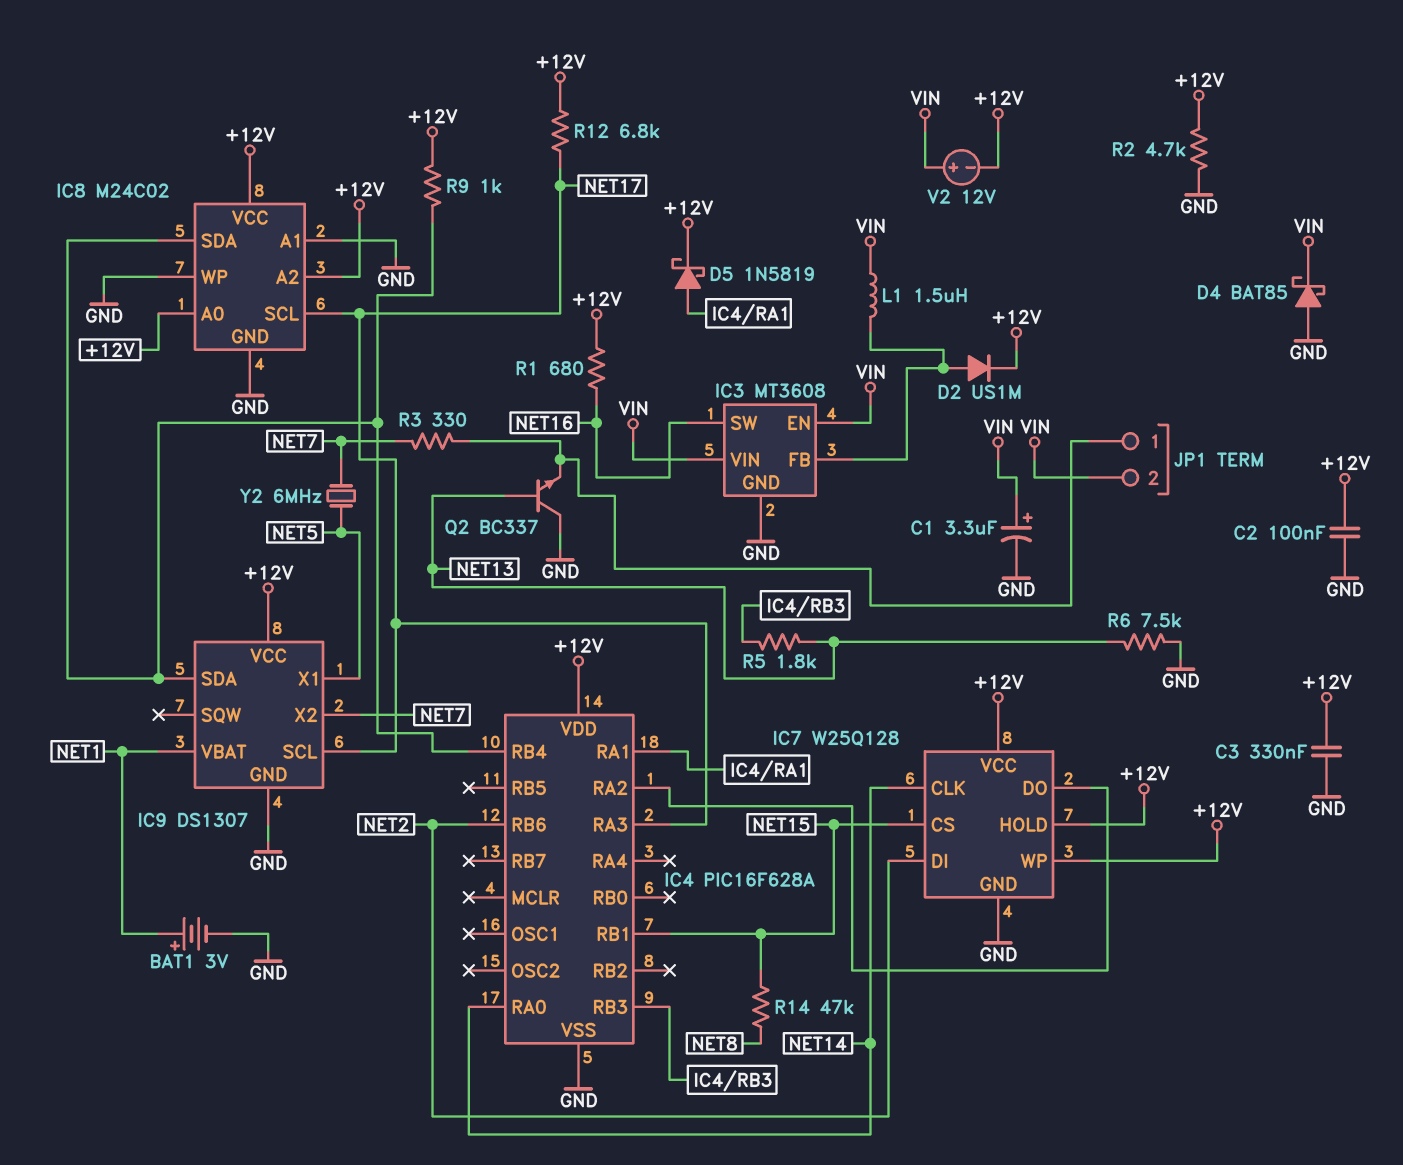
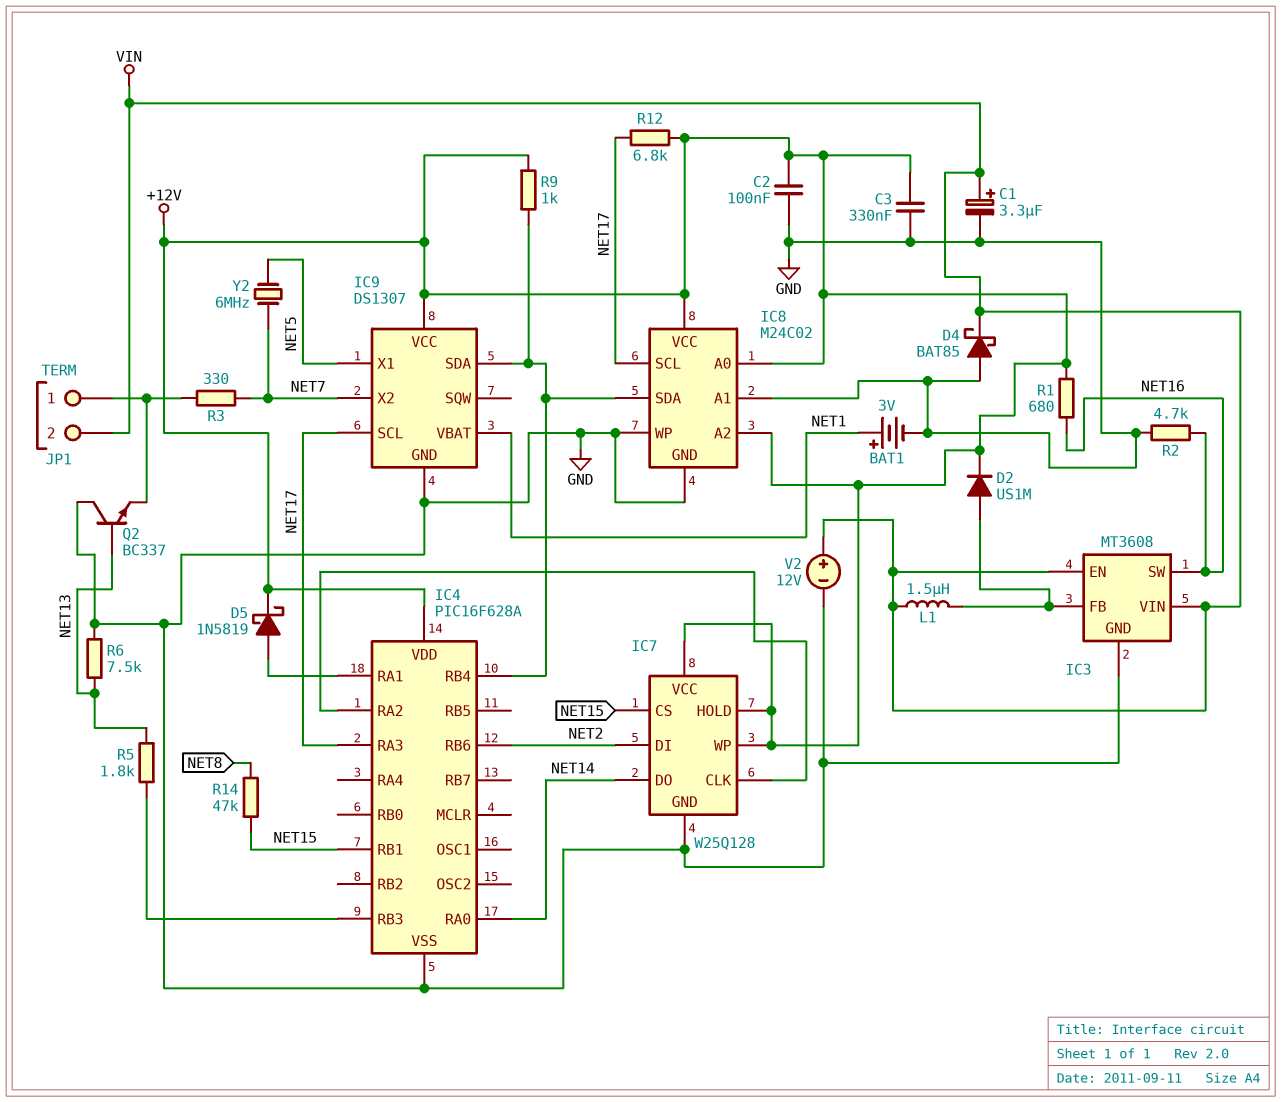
IC7 pin CLK: NET14 -> IC4/RA2
IC7 pin DO: IC4/RA2 -> NET14
R2: 4.7k (+12V, GND) -> 4.7k (GND, NET16)
V2: 12V (plus VIN, minus +12V) -> 12V (plus VIN, minus GND)

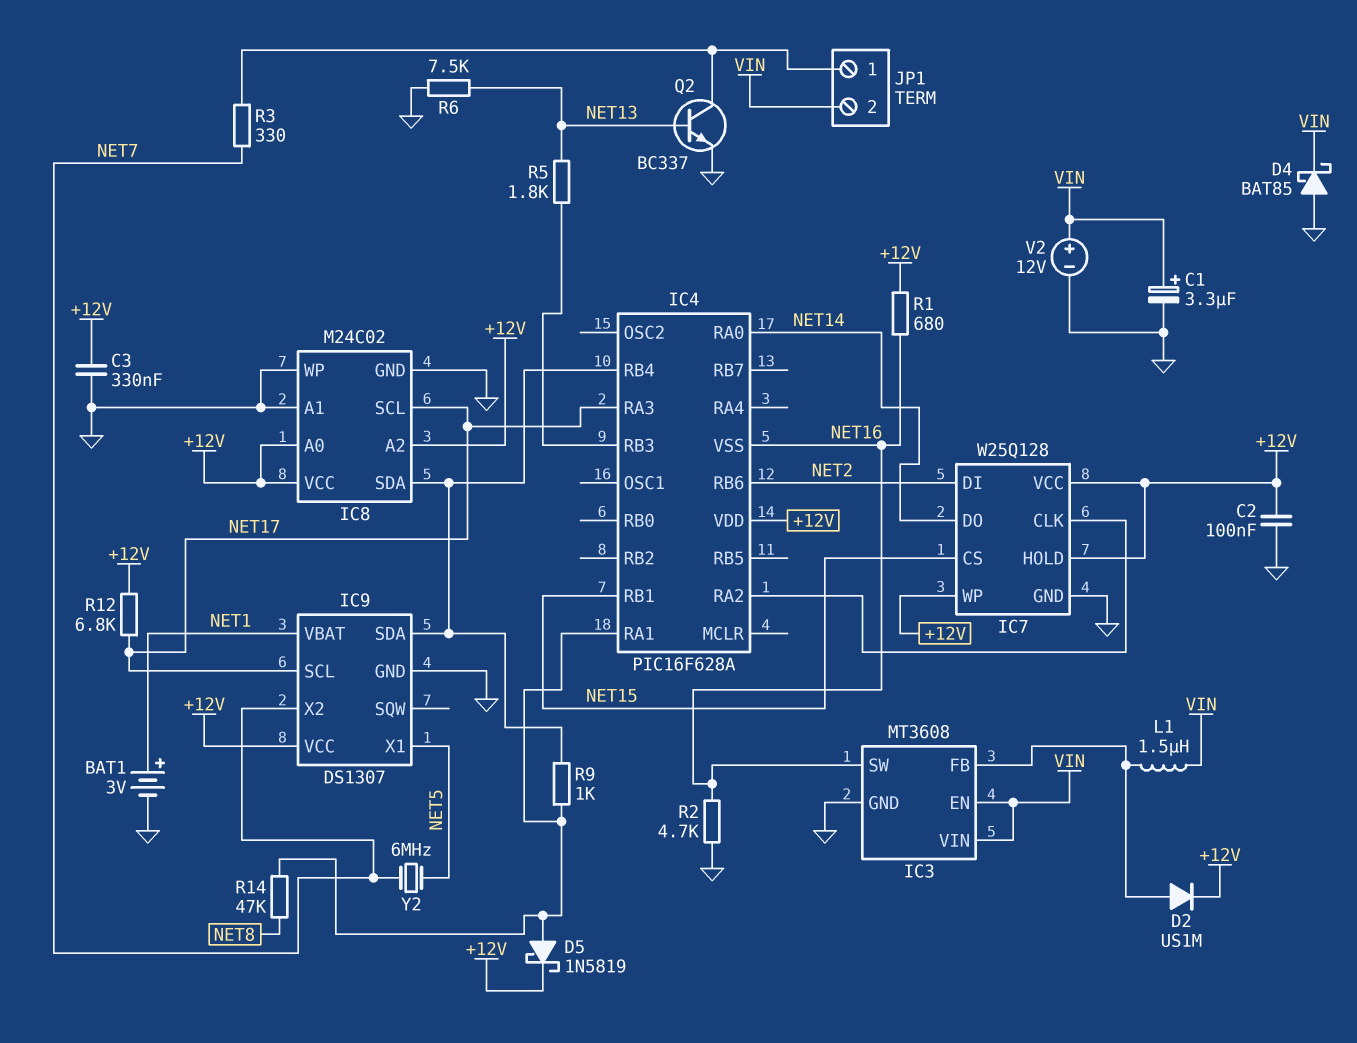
IC4 pin VSS: GND -> NET16
Q2: NPN BC337 (B NET13, C GND, E JP1/1) -> NPN BC337 (B NET13, C JP1/1, E GND)
R9: 1k (+12V, IC4/RB4) -> 1k (IC4/RA1, IC4/RB4)
R14: 47k (NET8, NET15) -> 47k (IC4/RA1, NET8)

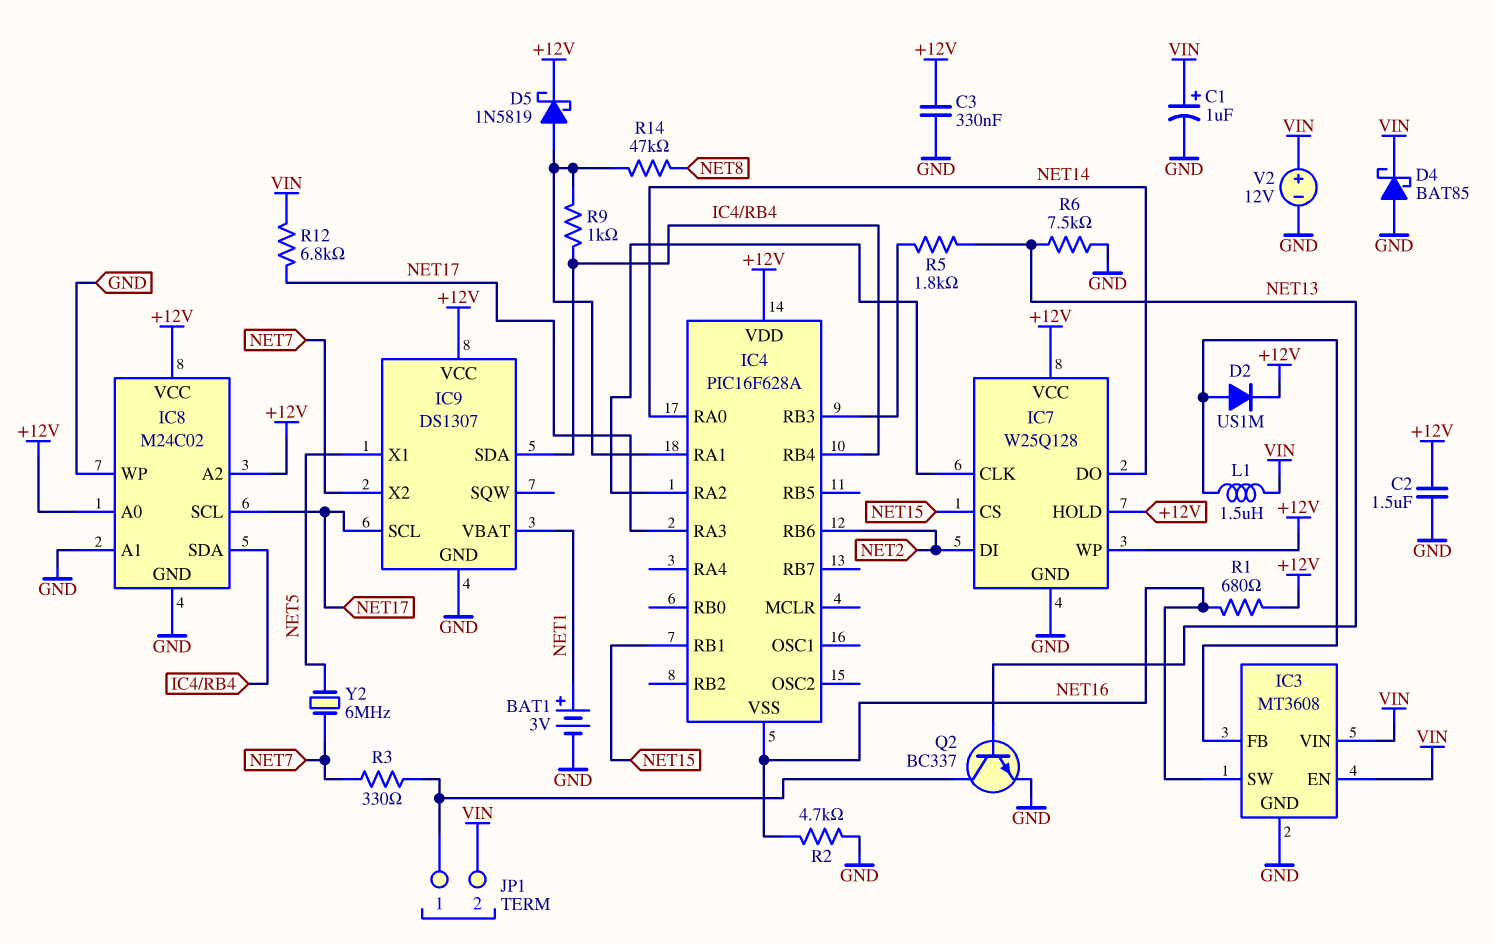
C1: 3.3uF (plus VIN, minus GND) -> 1uF (plus VIN, minus GND)
C2: 100nF (+12V, GND) -> 1.5uF (+12V, GND)
R12: 6.8k (+12V, NET17) -> 6.8k (NET17, VIN)

